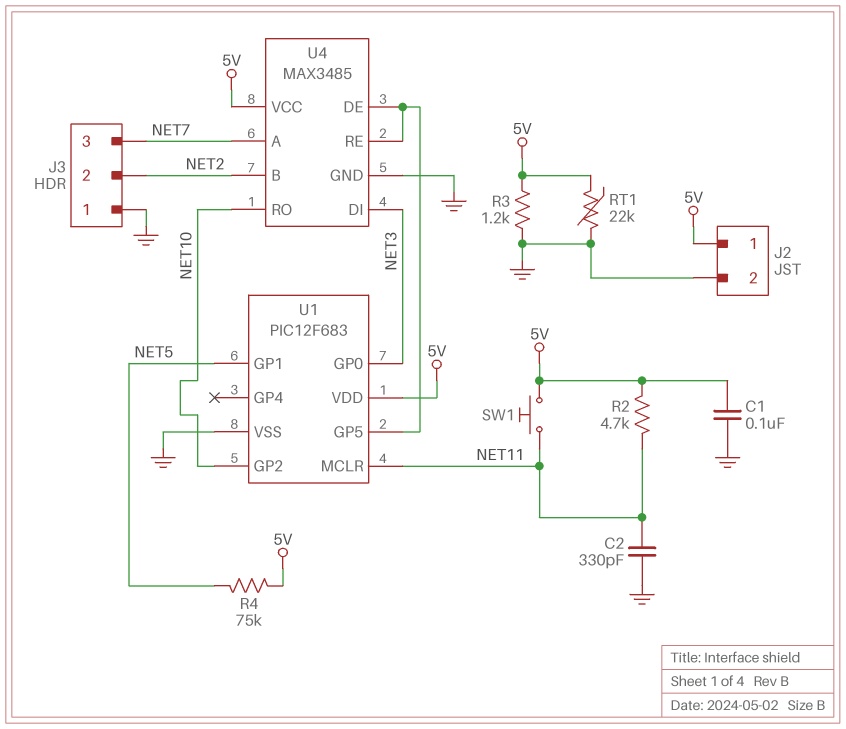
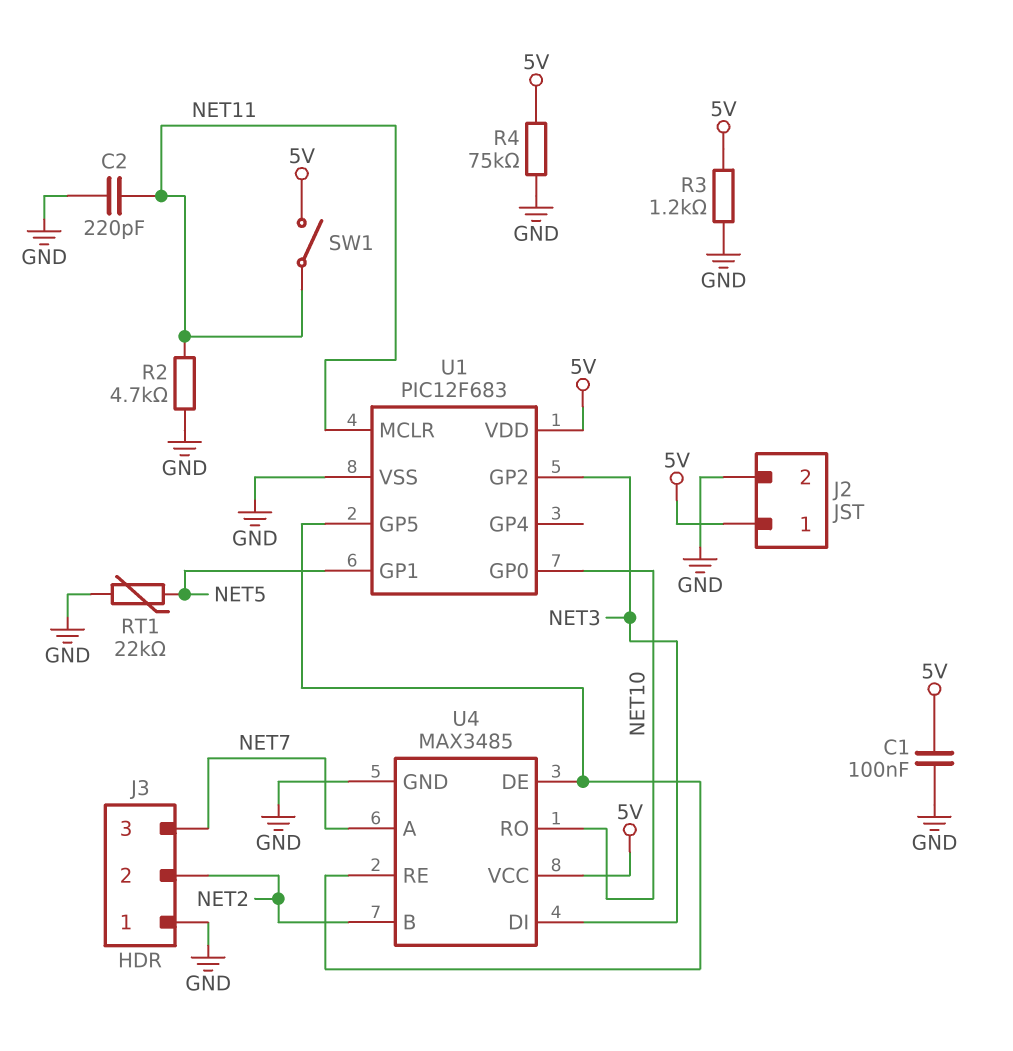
C2: 330pF (GND, NET11) -> 220pF (GND, NET11)
R2: 4.7k (5V, NET11) -> 4.7k (GND, NET11)
R4: 75k (5V, NET5) -> 75k (5V, GND)
RT1: 22k (5V, GND) -> 22k (GND, NET5)
SW1: button (5V, NET11) -> switch (5V, NET11)
U1 pin GP0: NET3 -> NET10
U1 pin GP2: NET10 -> NET3

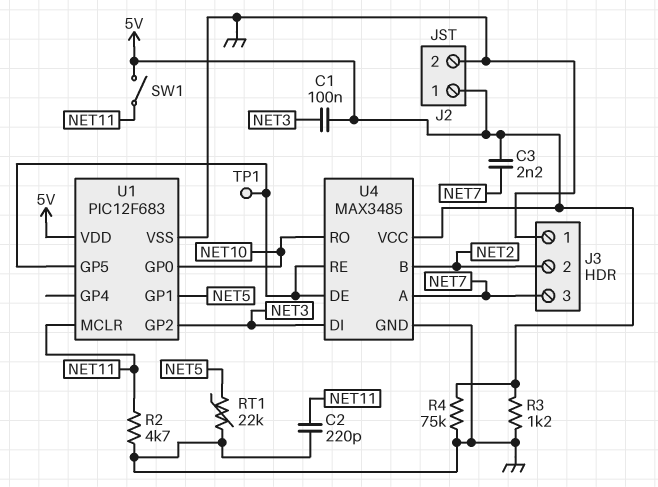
C1: 100nF (5V, GND) -> 100nF (5V, NET3)
C3: none -> 2.2nF (5V, NET7)
TP1: none -> test point (U1/GP5)

